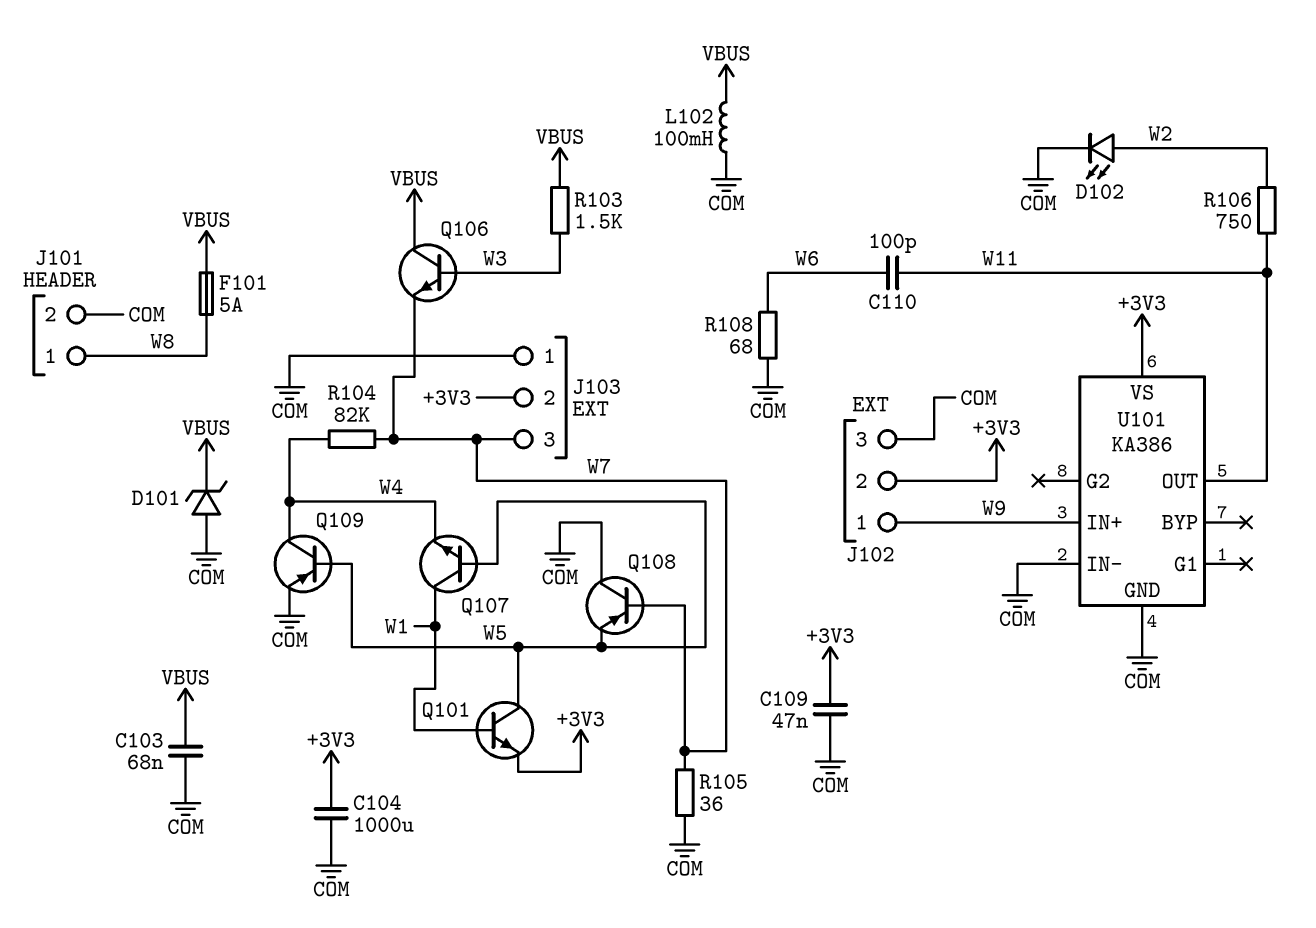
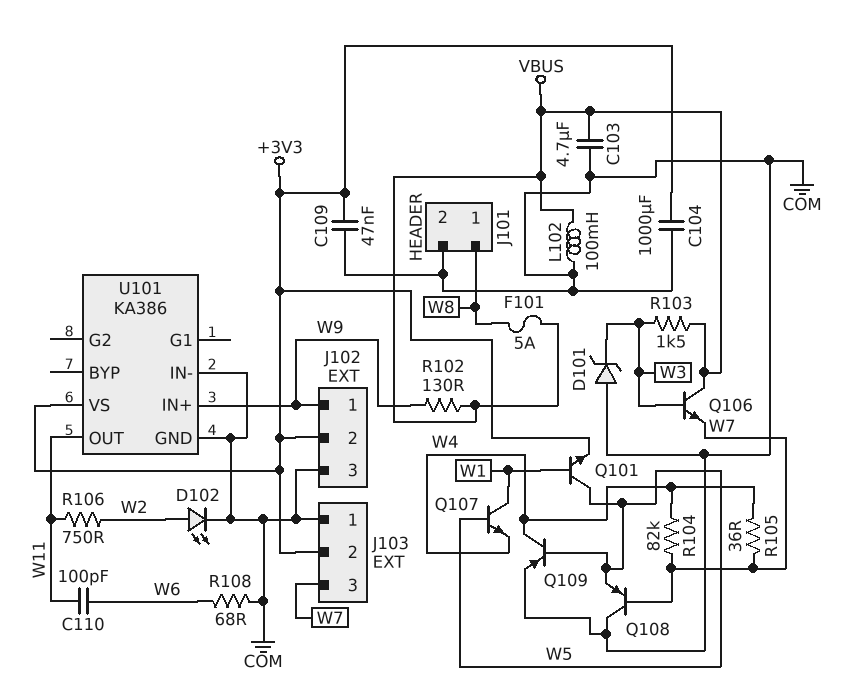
C103: 68nF (COM, VBUS) -> 4.7uF (COM, VBUS)
D101: zener (A COM, K VBUS) -> zener (A COM, K W3)
R102: none -> 130 (VBUS, W9)
R105: 36 (COM, W7) -> 36 (W4, W7)

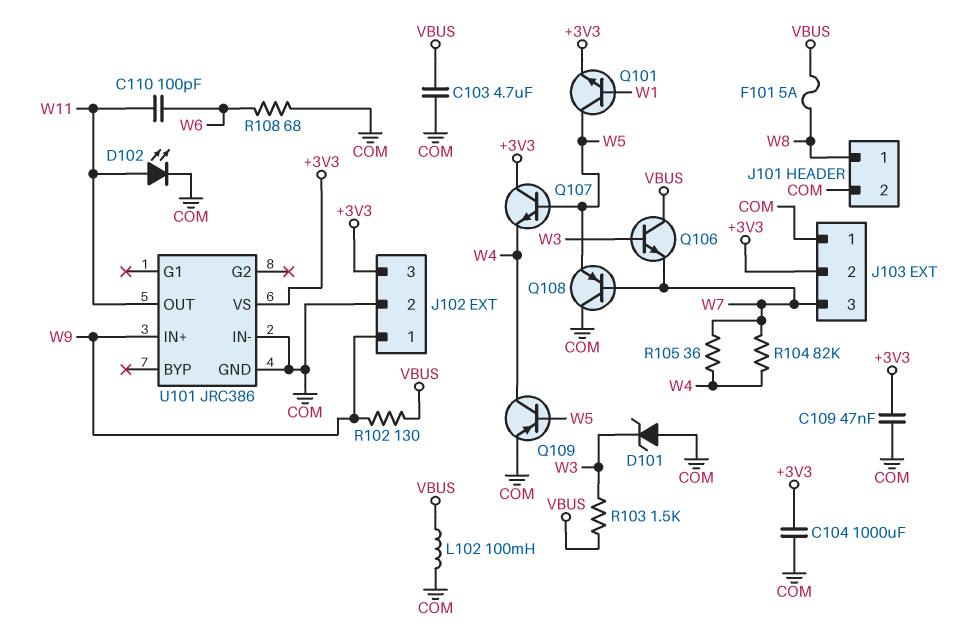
D102: LED (A W2, K COM) -> LED (A W11, K COM)
J102 pin 2: +3V3 -> COM
J102 pin 3: COM -> +3V3
Q107: NPN (B W5, C W1, E W4) -> NPN (B W5, C +3V3, E W4)
R106: 750 (W2, W11) -> none
U101: KA386 -> JRC386

